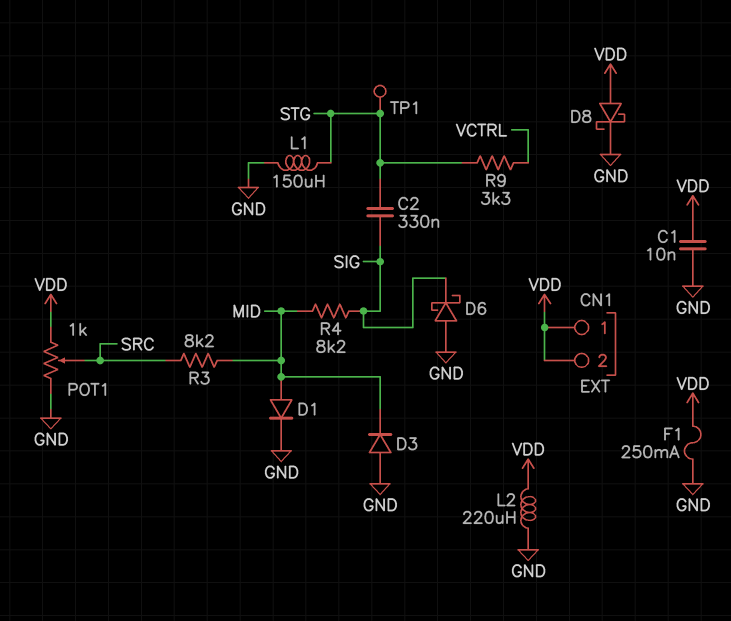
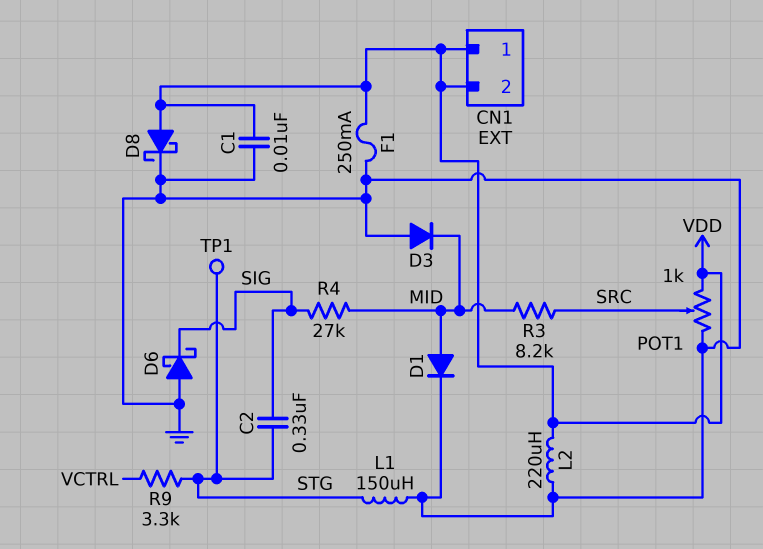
R4: 8.2k (MID, SIG) -> 27k (MID, SIG)

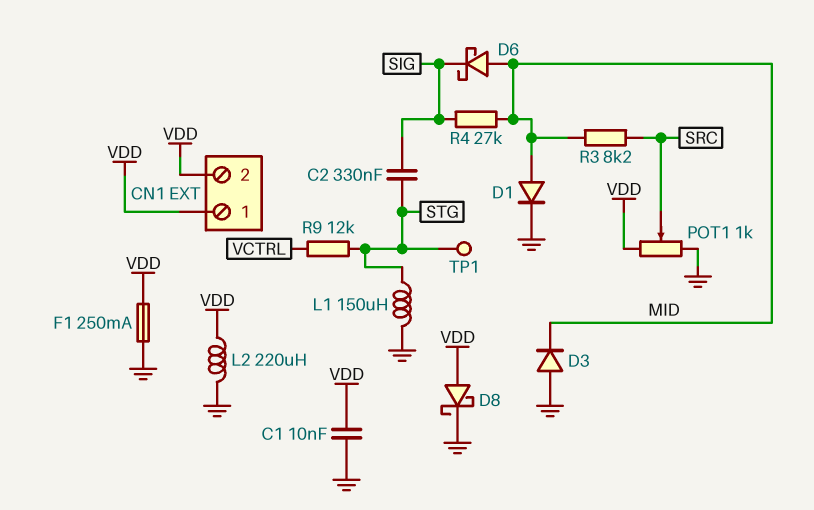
D6: schottky (A GND, K SIG) -> schottky (A MID, K SIG)
R9: 3.3k (STG, VCTRL) -> 12k (STG, VCTRL)

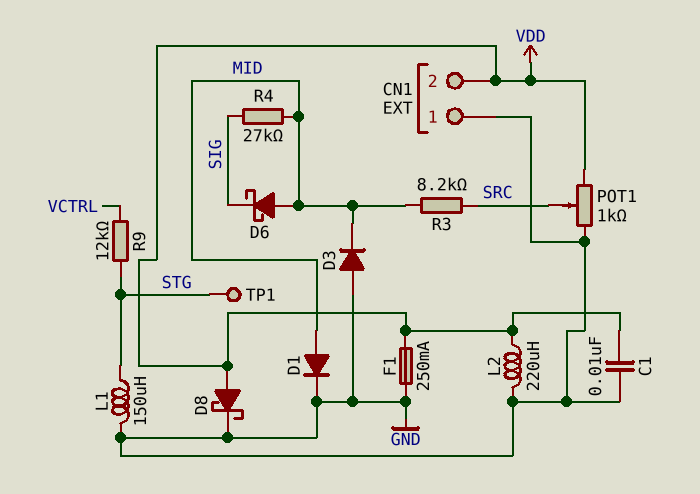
C2: 330nF (SIG, STG) -> none
CN1 pin 1: VDD -> GND

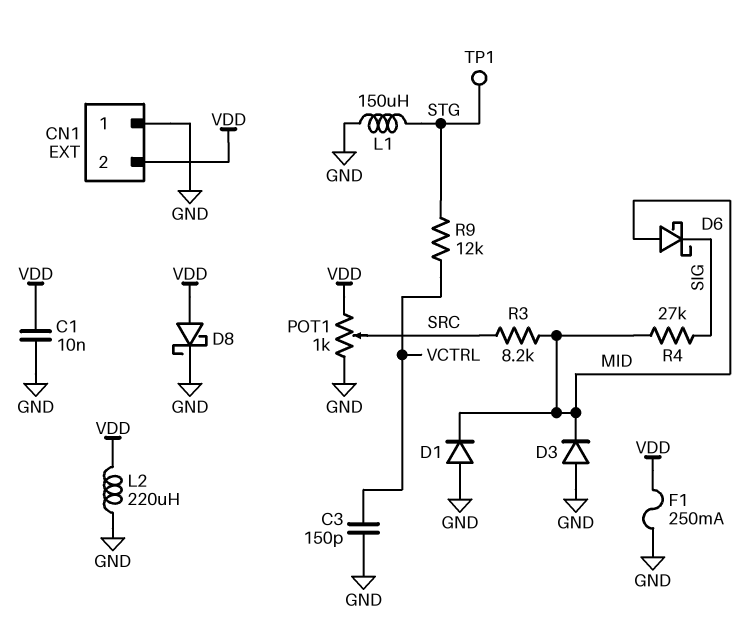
C3: none -> 150pF (GND, VCTRL)
D1: diode (A MID, K GND) -> diode (A GND, K MID)

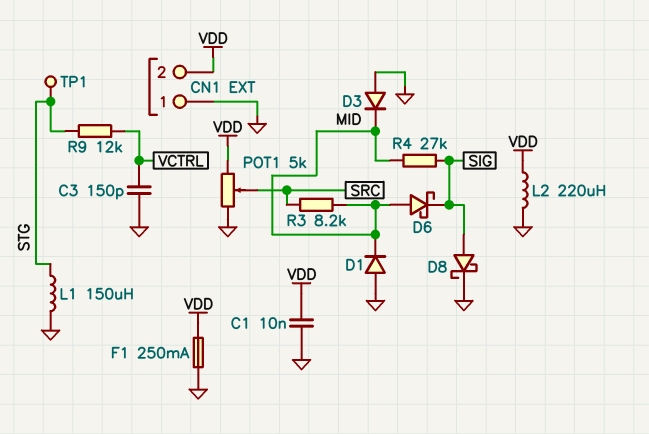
D8: schottky (A VDD, K GND) -> schottky (A SIG, K GND)
POT1: 1k (GND, VDD, wiper SRC) -> 5k (GND, VDD, wiper SRC)

